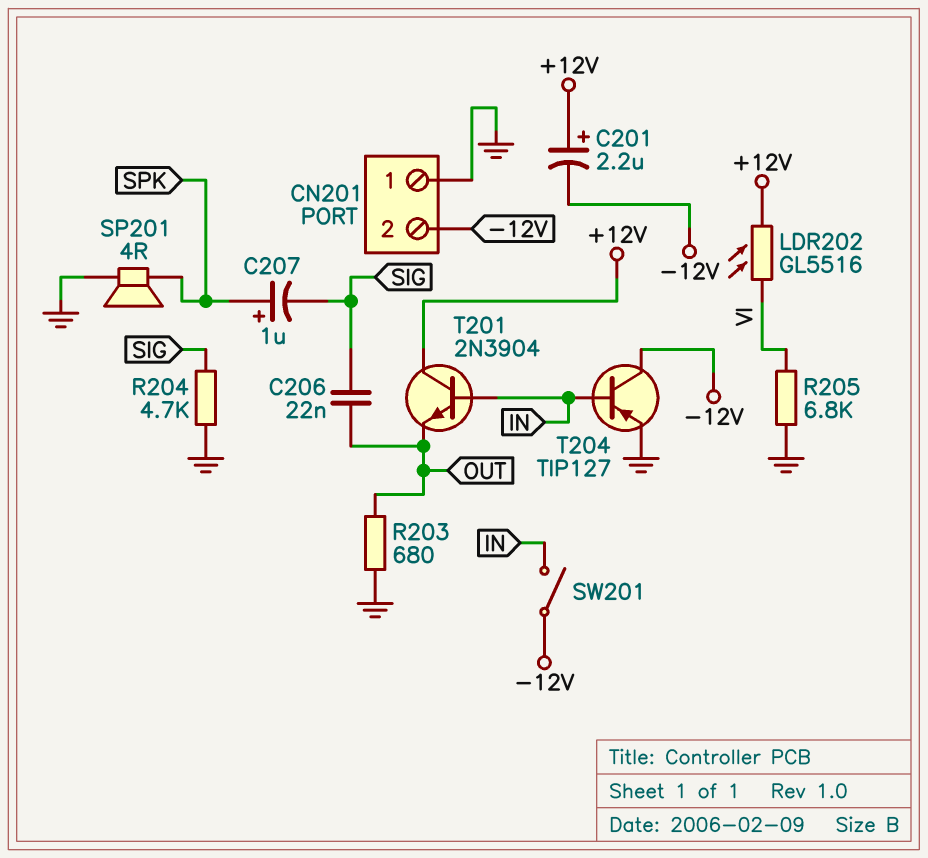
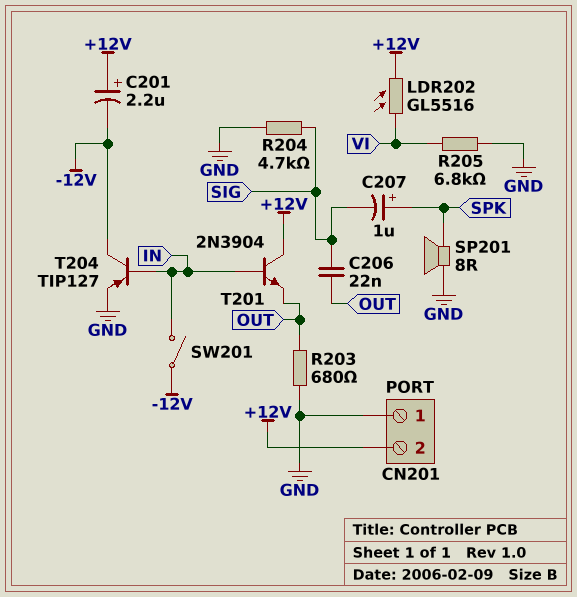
CN201 pin 2: -12V -> +12V
SP201: speaker 4R (GND, SPK) -> speaker 8R (GND, SPK)

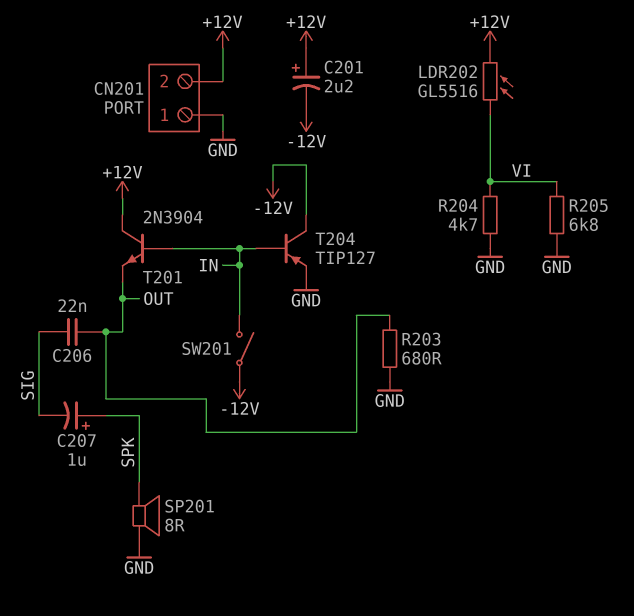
R204: 4.7k (GND, SIG) -> 4.7k (GND, VI)

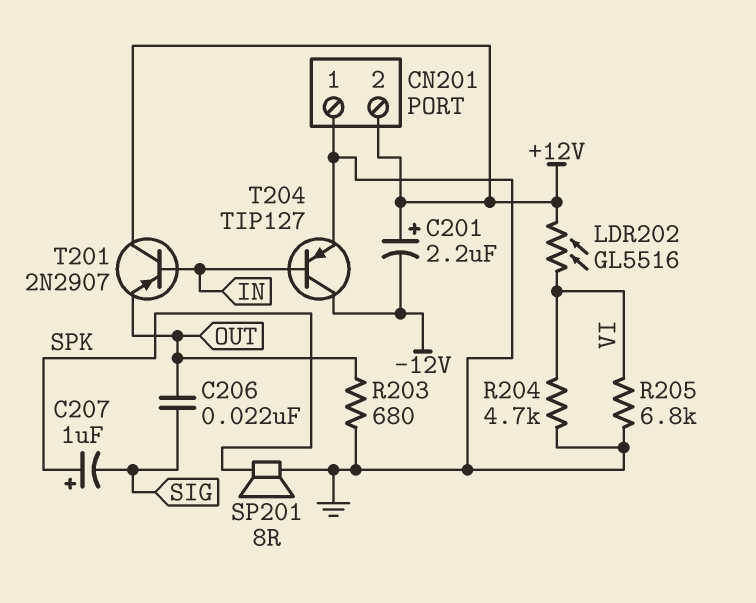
SW201: switch (-12V, IN) -> none
T201: NPN 2N3904 (B IN, C +12V, E OUT) -> PNP 2N2907 (B IN, C +12V, E OUT)

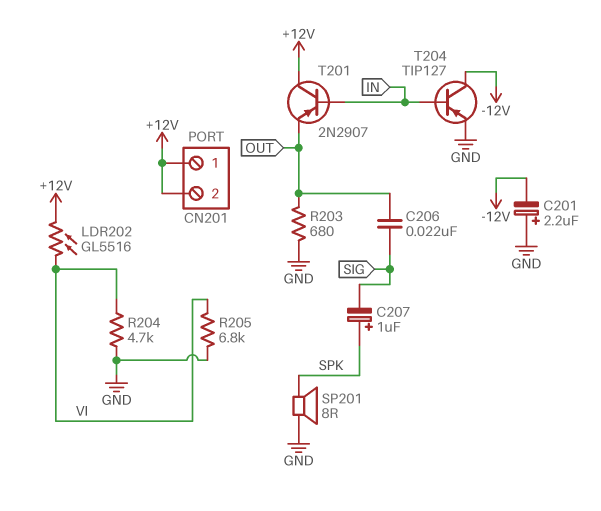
C201: 2.2uF (plus +12V, minus -12V) -> 2.2uF (plus GND, minus -12V)
CN201 pin 1: GND -> +12V

